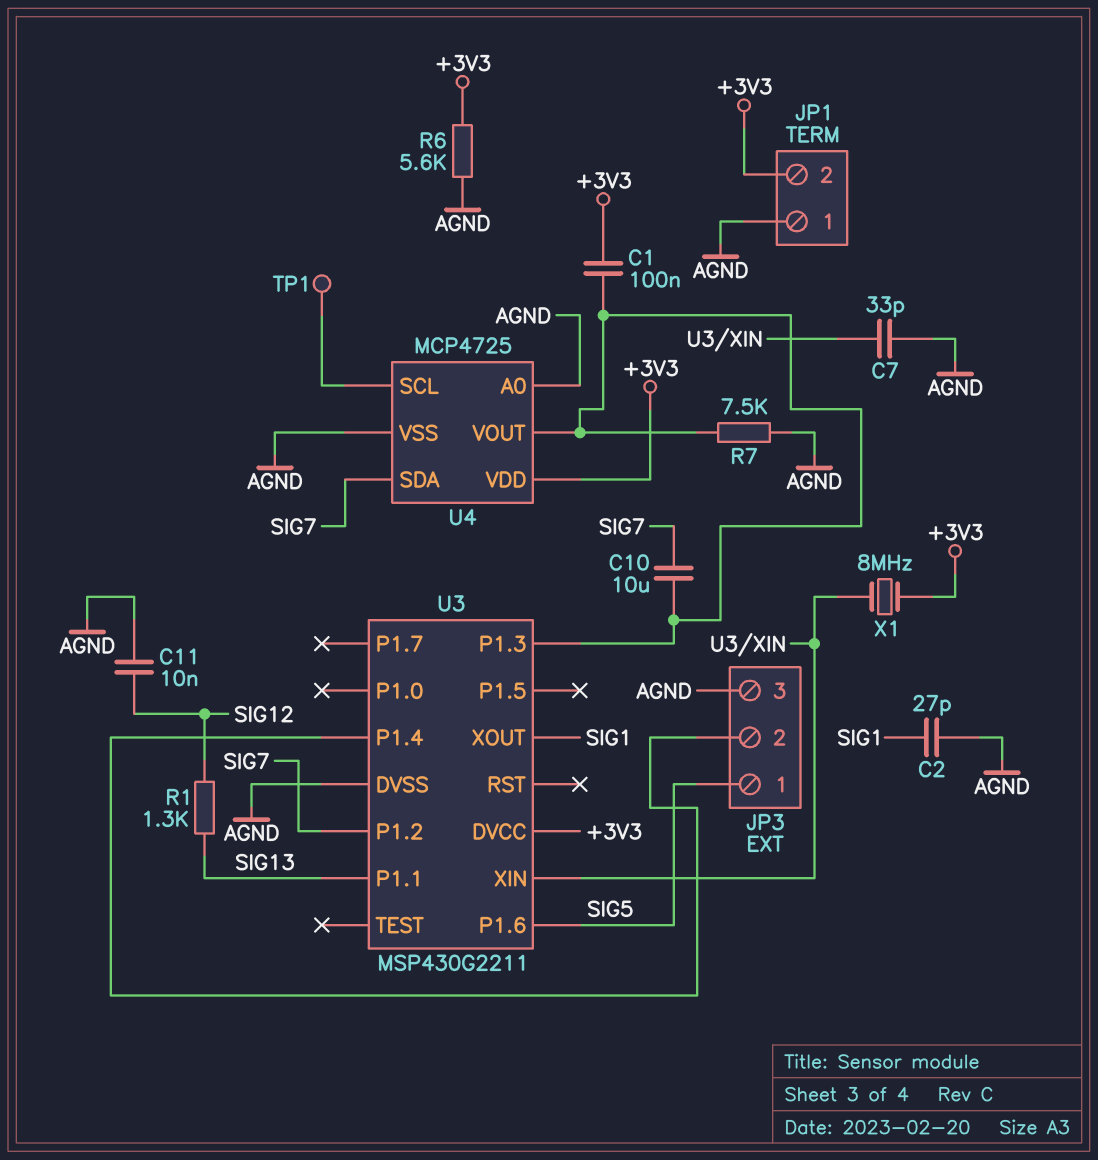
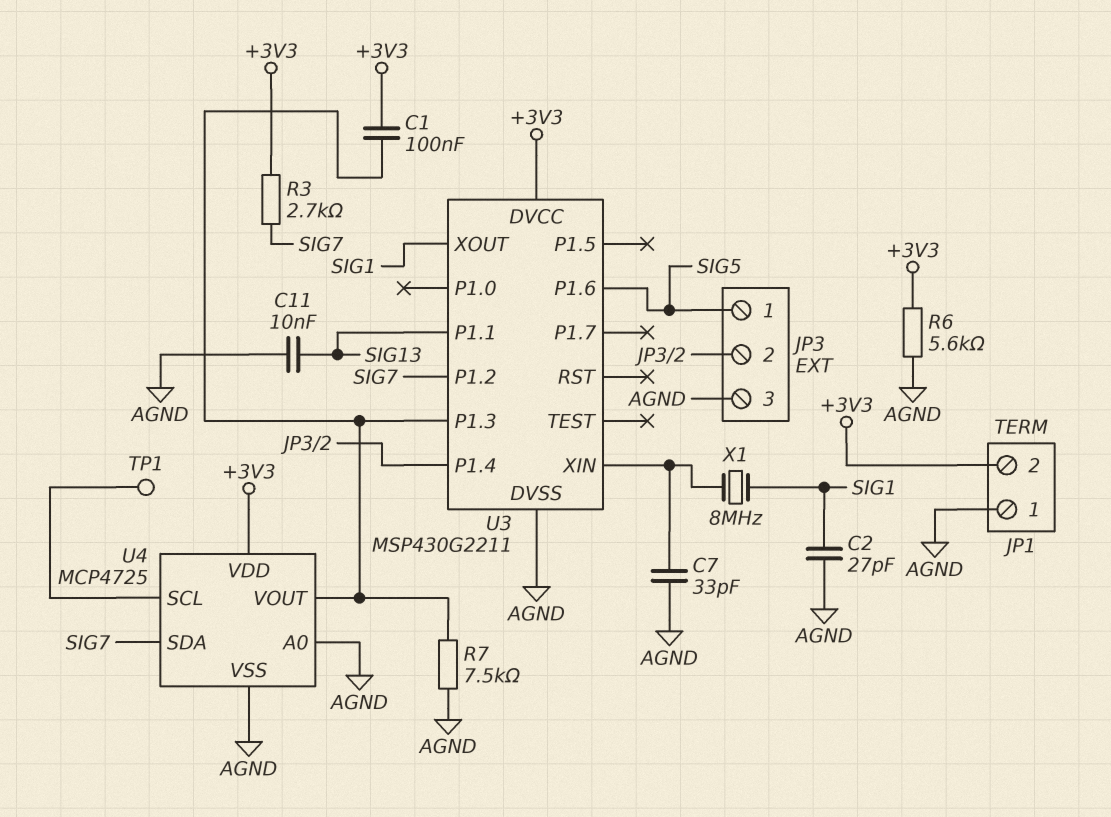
C10: 10uF (SIG7, U3/P1.3) -> none
C11: 10nF (AGND, SIG12) -> 10nF (AGND, SIG13)
R1: 1.3k (SIG12, SIG13) -> none
R3: none -> 2.7k (+3V3, SIG7)
X1: 8MHz (+3V3, U3/XIN) -> 8MHz (SIG1, U3/XIN)

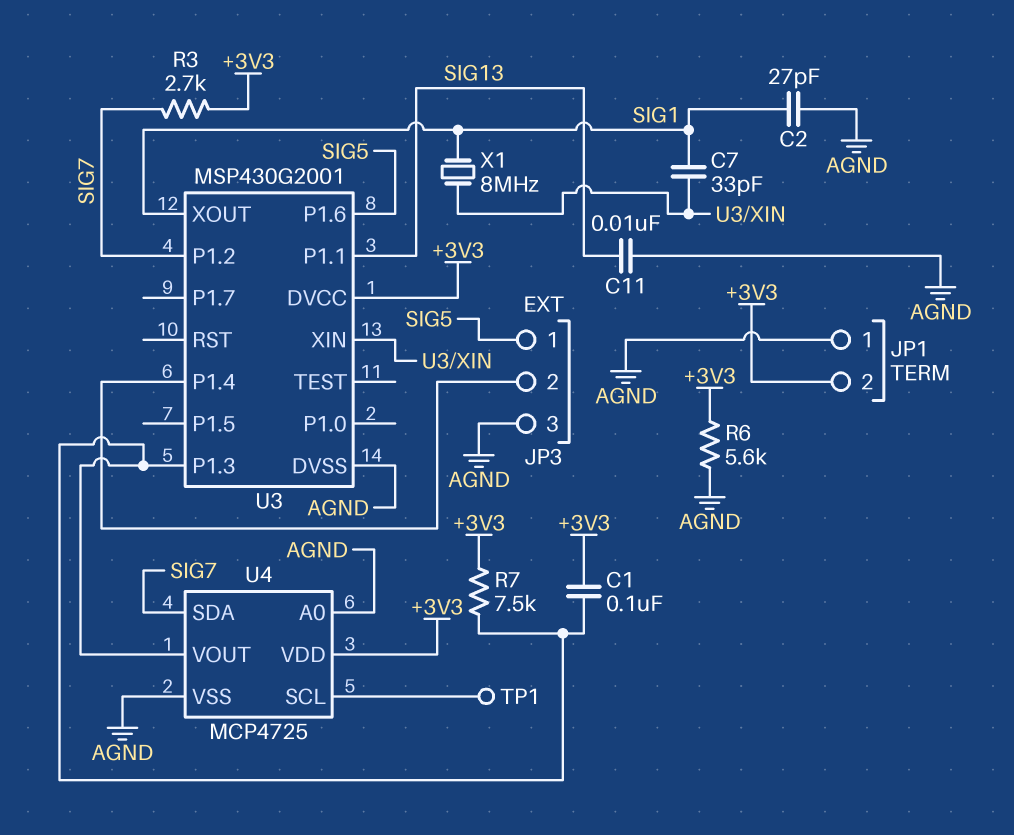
C7: 33pF (AGND, U3/XIN) -> 33pF (SIG1, U3/XIN)
R7: 7.5k (AGND, U3/P1.3) -> 7.5k (+3V3, U3/P1.3)
U3: MSP430G2211 -> MSP430G2001

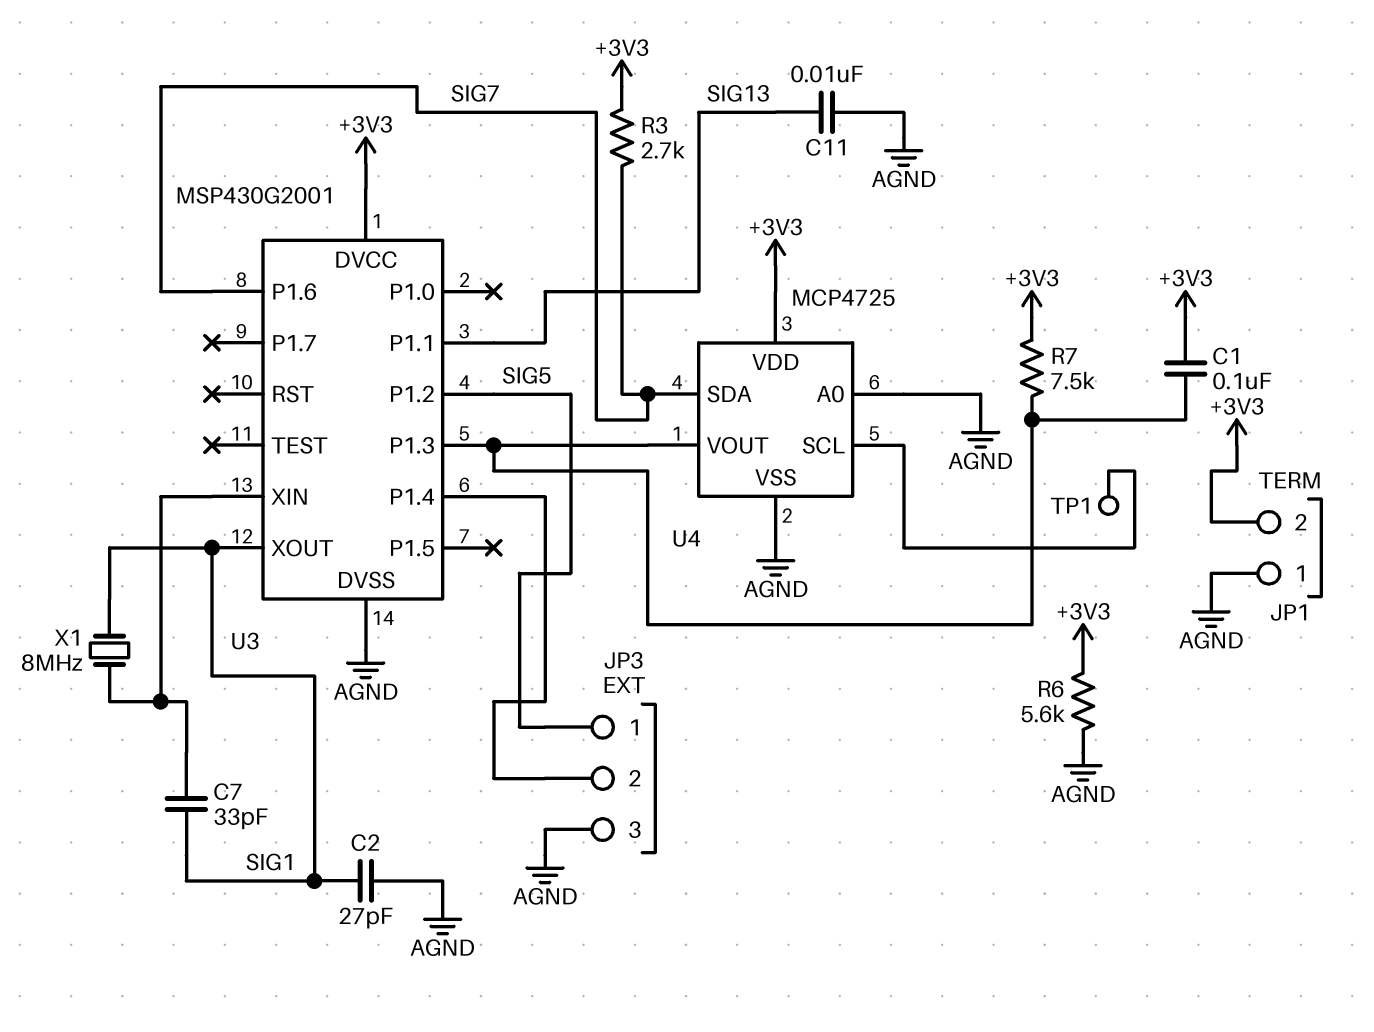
U3 pin P1.2: SIG7 -> SIG5
U3 pin P1.6: SIG5 -> SIG7

